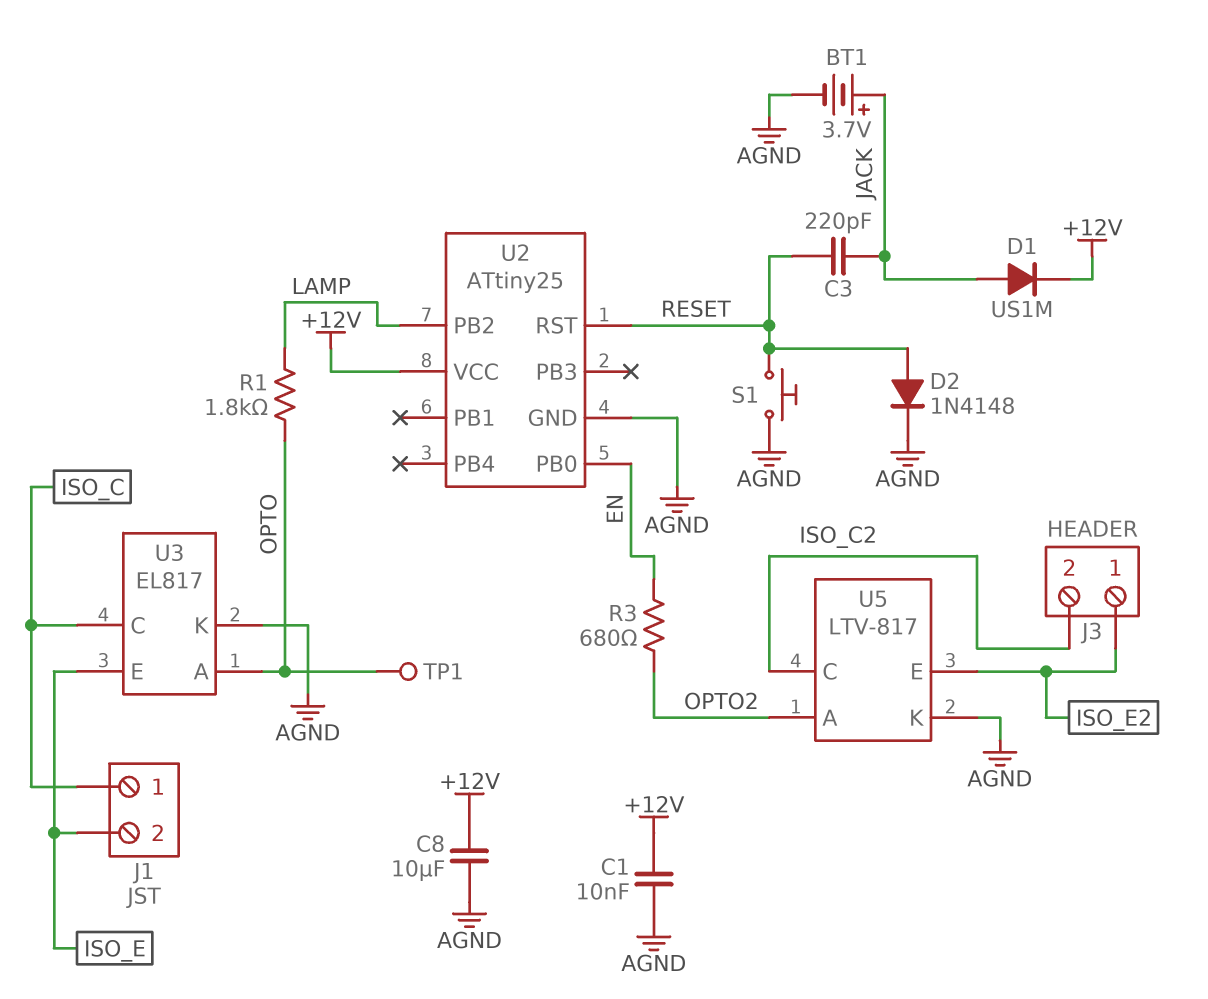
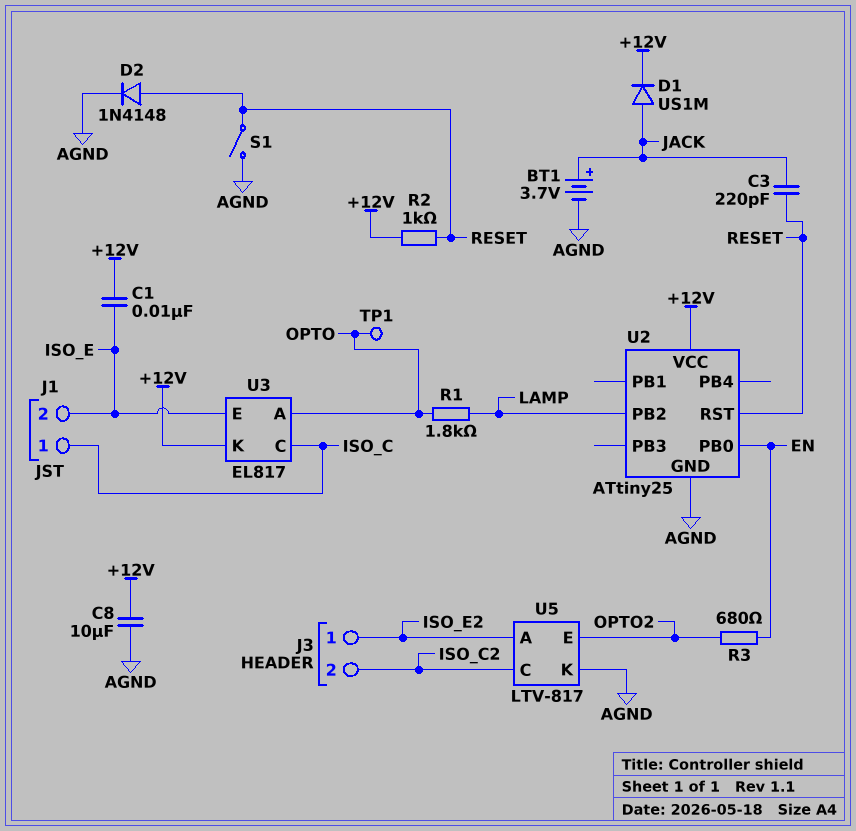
C1: 10nF (+12V, AGND) -> 10nF (+12V, ISO_E)
R2: none -> 1k (+12V, RESET)
S1: button (AGND, RESET) -> switch (AGND, RESET)
U3 pin K: AGND -> +12V
U5 pin A: OPTO2 -> ISO_E2
U5 pin E: ISO_E2 -> OPTO2

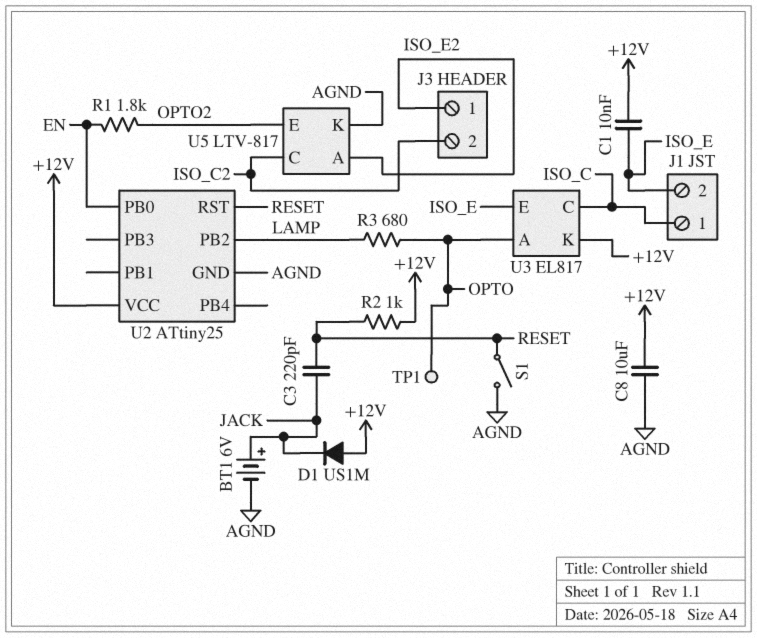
BT1: 3.7V (plus JACK, minus AGND) -> 6V (plus JACK, minus AGND)
D1: diode US1M (A JACK, K +12V) -> diode US1M (A +12V, K JACK)
D2: diode 1N4148 (A RESET, K AGND) -> none
R1: 1.8k (LAMP, OPTO) -> 1.8k (EN, OPTO2)
R3: 680 (EN, OPTO2) -> 680 (LAMP, OPTO)

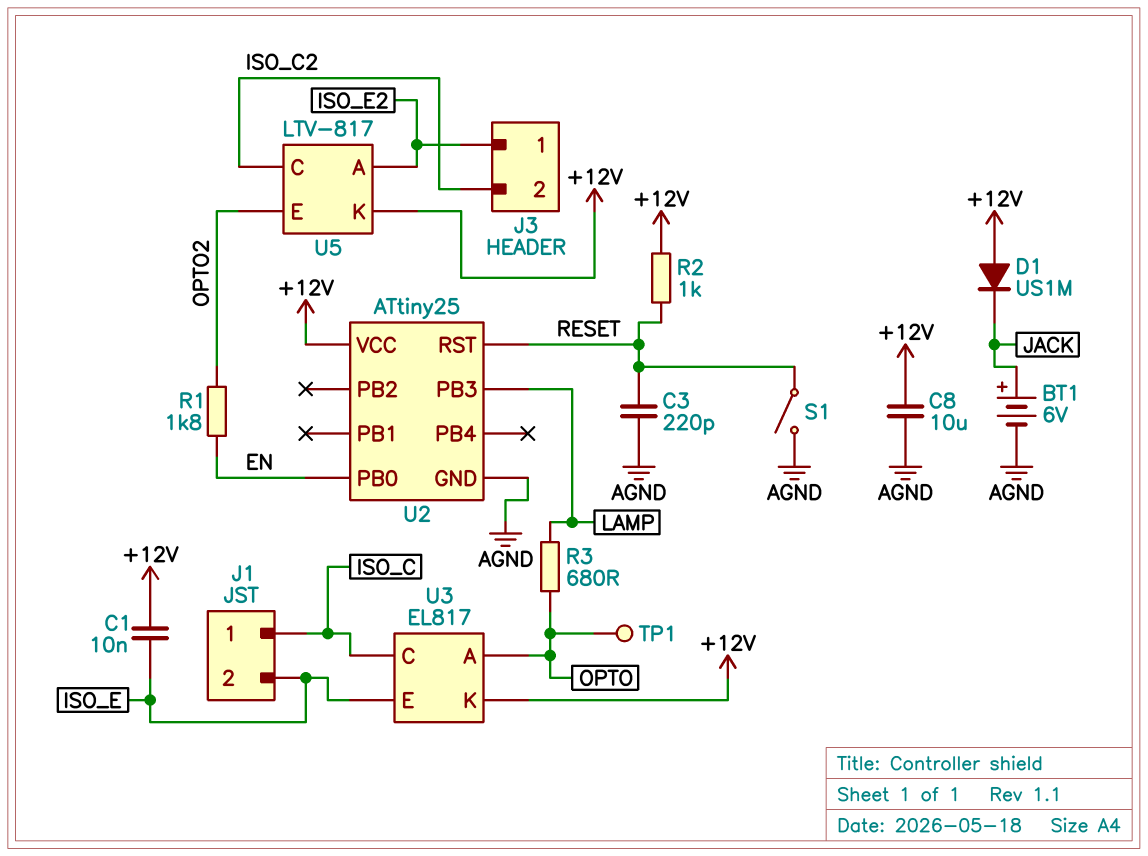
C3: 220pF (JACK, RESET) -> 220pF (AGND, RESET)
U2 pin PB2: LAMP -> none
U2 pin PB3: none -> LAMP
U5 pin K: AGND -> +12V

